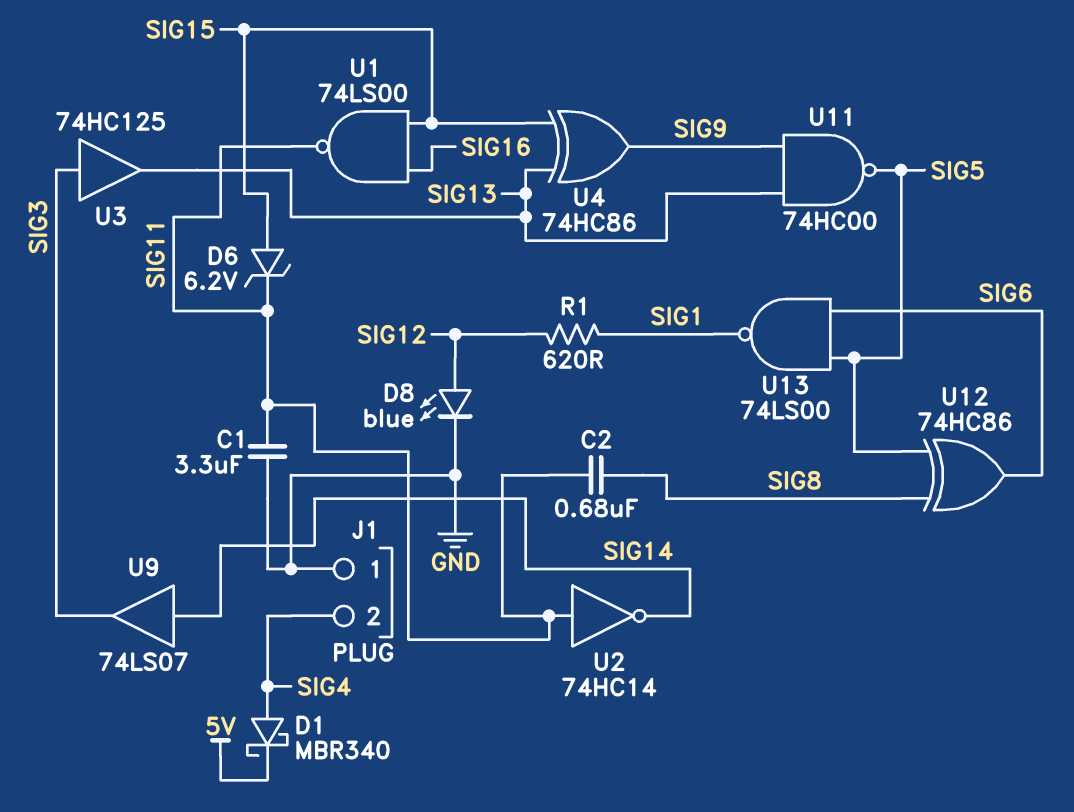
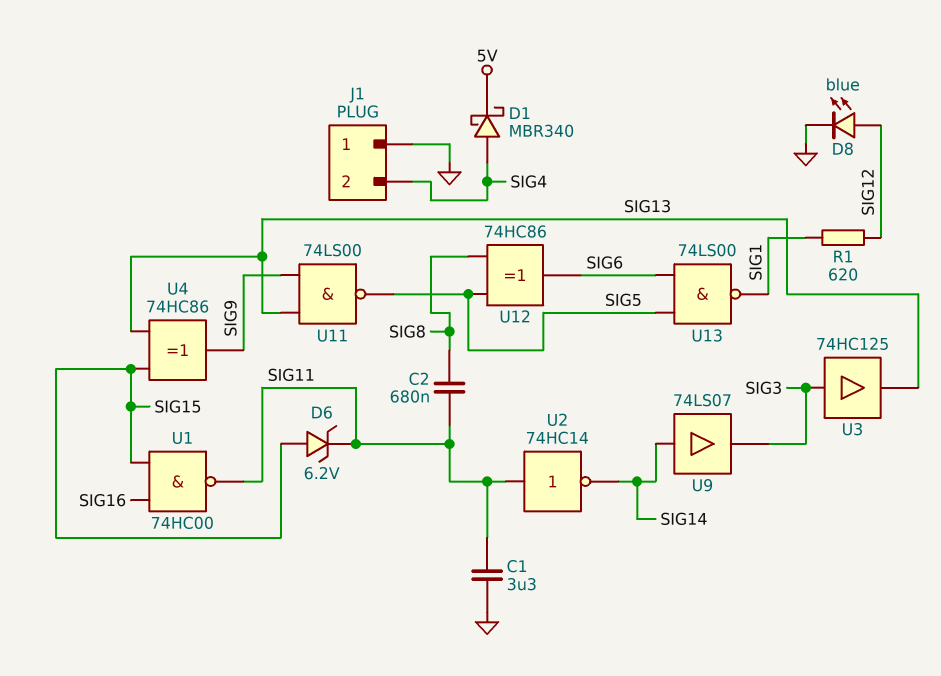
U1: NAND 74LS00 (in SIG15, in SIG16, out SIG11) -> NAND 74HC00 (in SIG15, in SIG16, out SIG11)
U11: NAND 74HC00 (in SIG9, in SIG13, out SIG5) -> NAND 74LS00 (in SIG9, in SIG13, out SIG5)

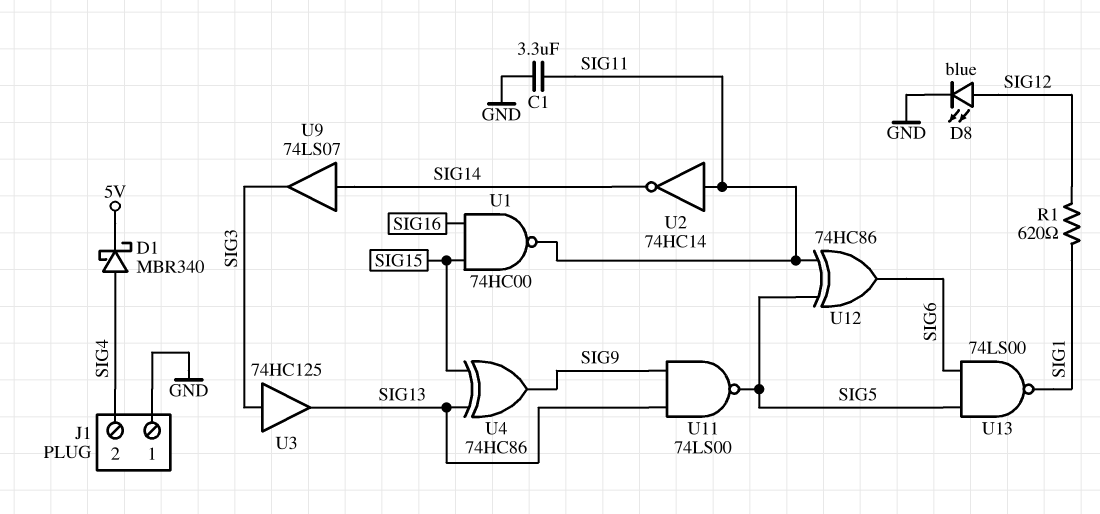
C2: 680nF (SIG8, SIG11) -> none
D6: zener 6.2V (A SIG15, K SIG11) -> none
U12: XOR 74HC86 (in SIG5, in SIG8, out SIG6) -> XOR 74HC86 (in SIG5, in SIG11, out SIG6)

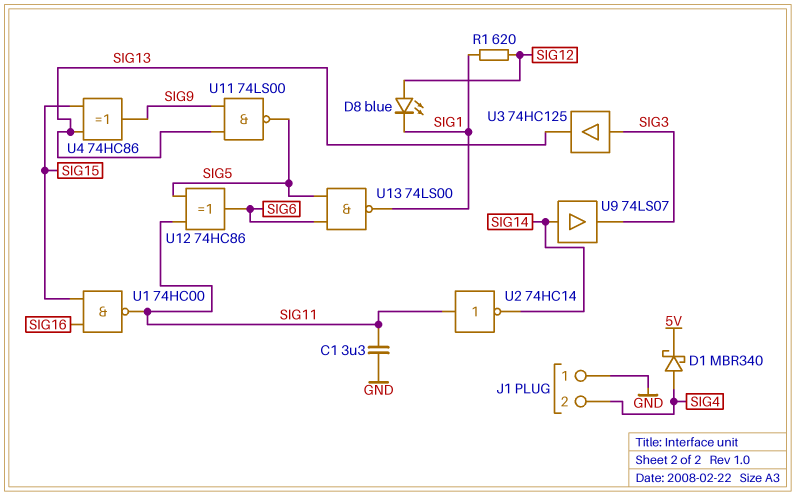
D8: LED blue (A SIG12, K GND) -> LED blue (A SIG12, K SIG1)

